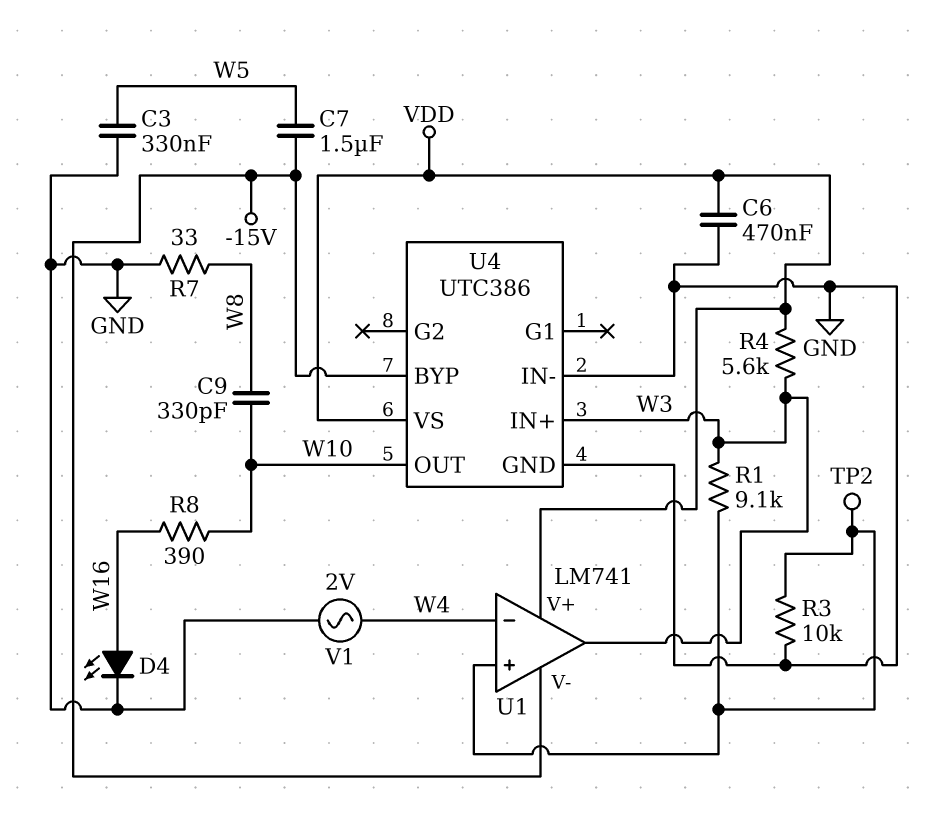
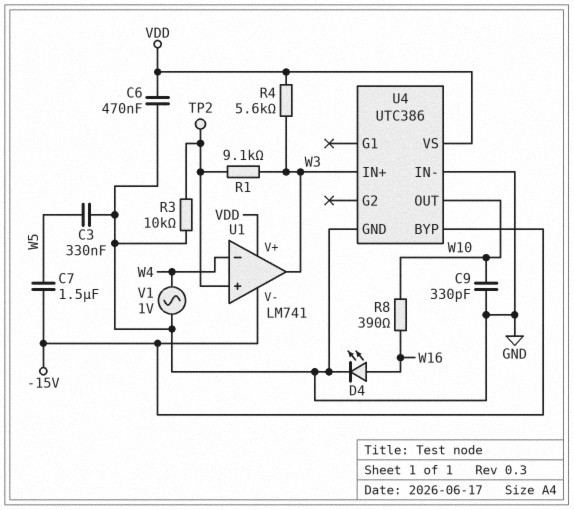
C9: 330pF (W8, W10) -> 330pF (GND, W10)
R7: 33 (GND, W8) -> none
V1: AC 2V (GND, W4) -> AC 1V (GND, W4)

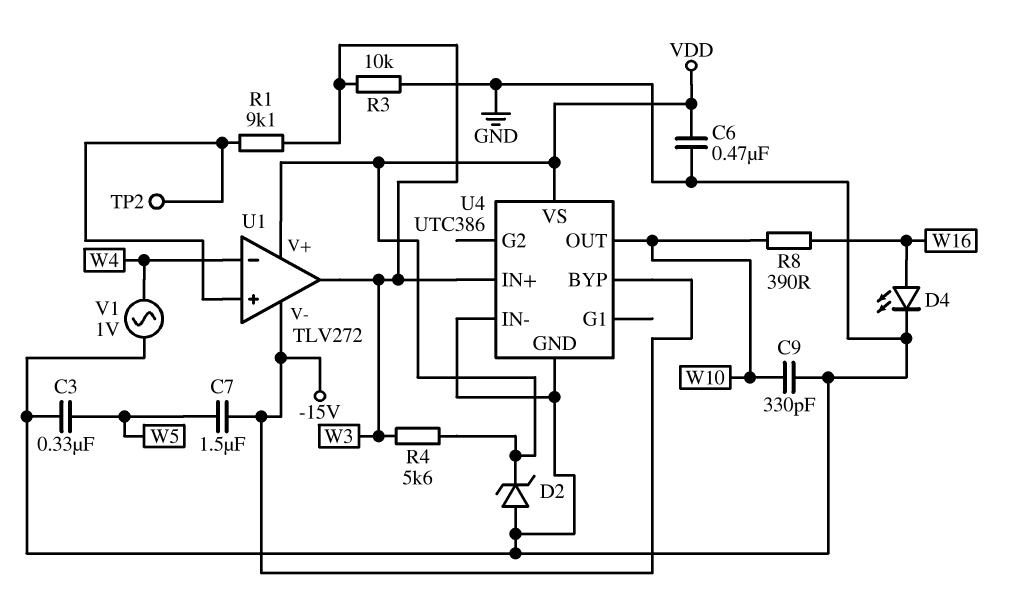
D2: none -> zener (A GND, K VDD)
R3: 10k (GND, U1/in+) -> 10k (GND, W3)
U1: LM741 -> TLV272

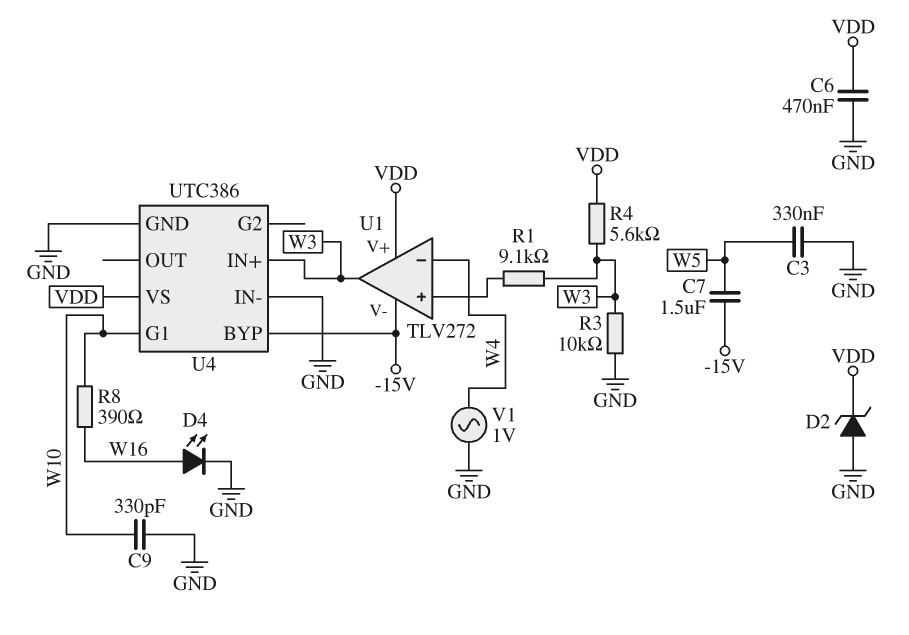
TP2: test point (U1/in+) -> none
U4 pin G1: none -> W10
U4 pin OUT: W10 -> none

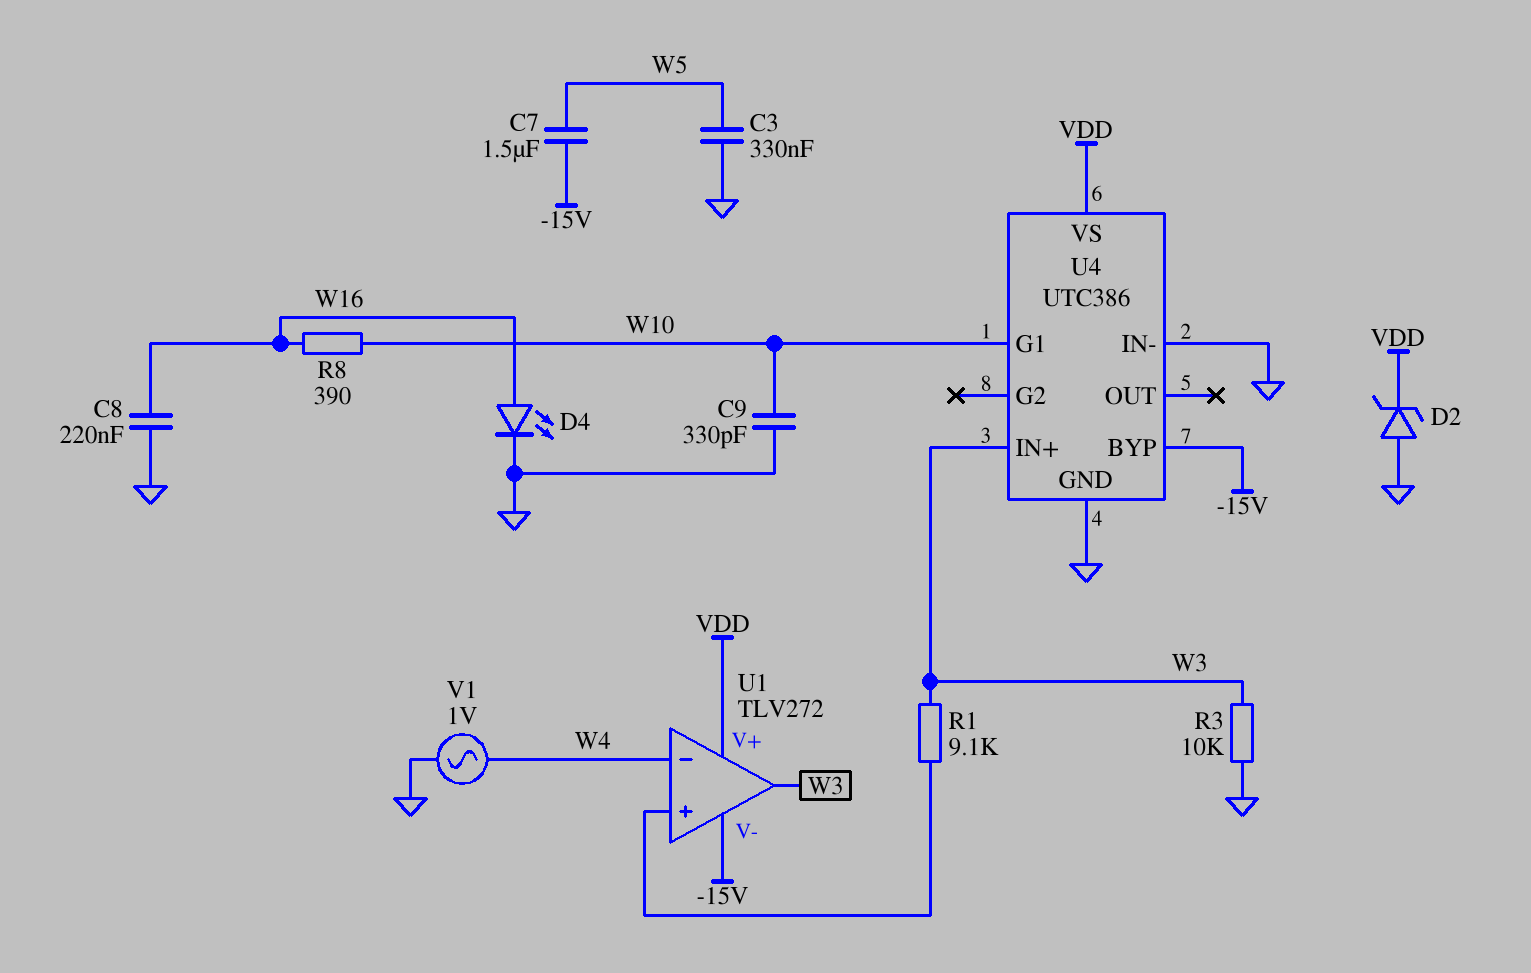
C6: 470nF (GND, VDD) -> none
C8: none -> 220nF (GND, W16)
R4: 5.6k (VDD, W3) -> none

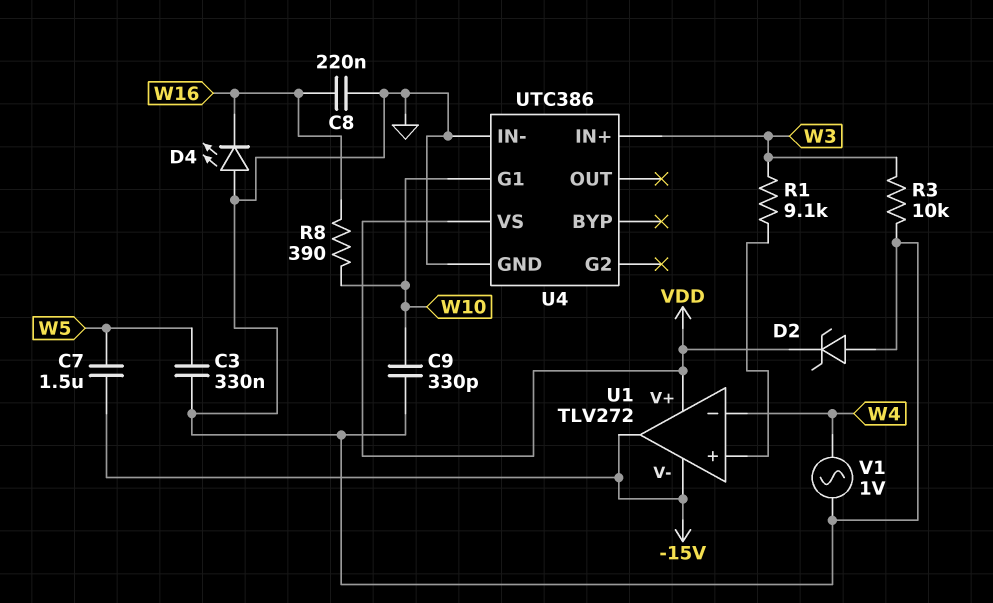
D4: LED (A W16, K GND) -> LED (A GND, K W16)
U1 pin out: W3 -> -15V
U4 pin BYP: -15V -> none

